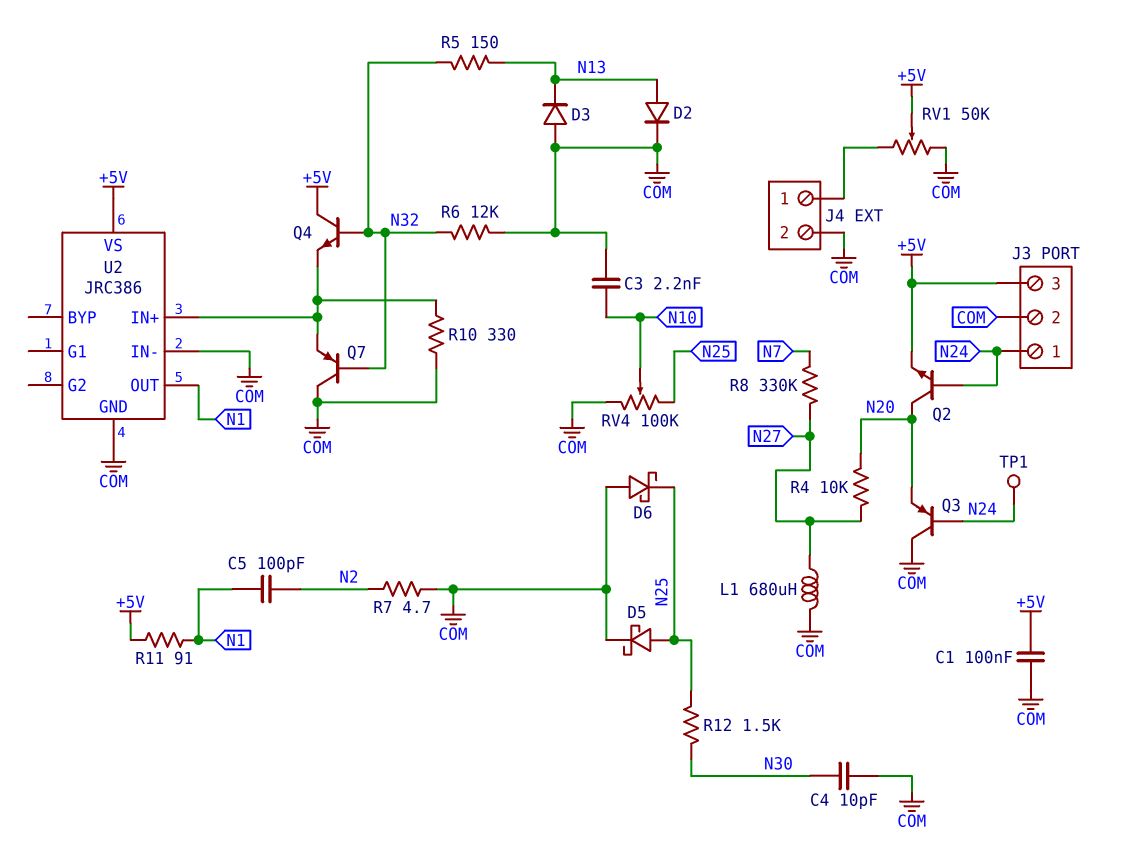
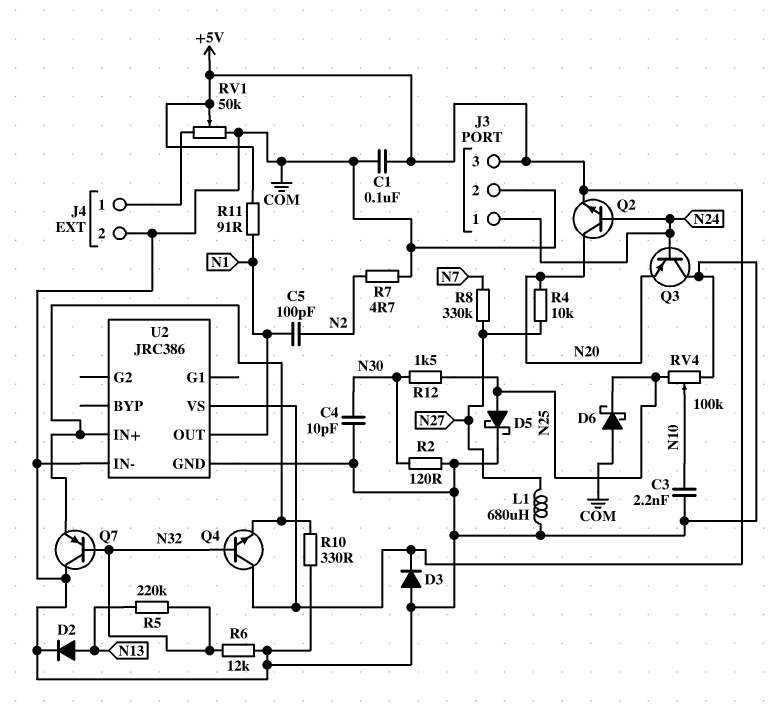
D3: diode (A COM, K N13) -> diode (A COM, K +5V)
R2: none -> 120 (COM, N30)
R5: 150 (N13, N32) -> 220k (N13, N32)
TP1: test point (N24) -> none

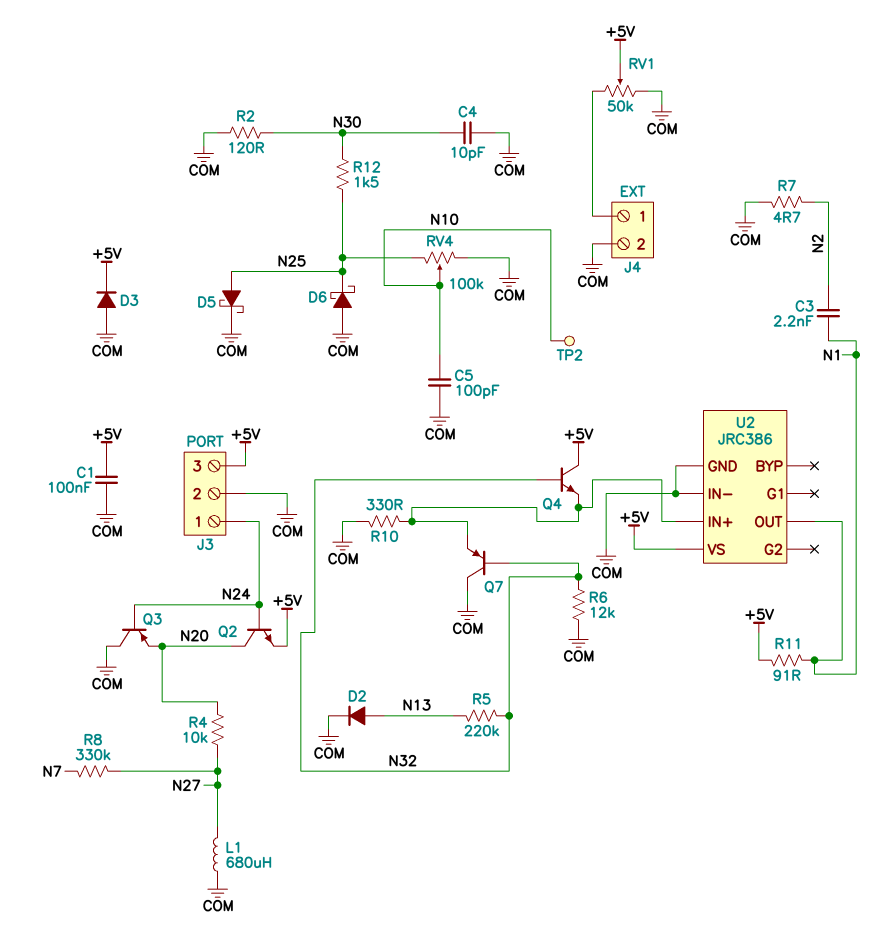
C3: 2.2nF (COM, N10) -> 2.2nF (N1, N2)
C5: 100pF (N1, N2) -> 100pF (COM, N10)
TP2: none -> test point (N10)

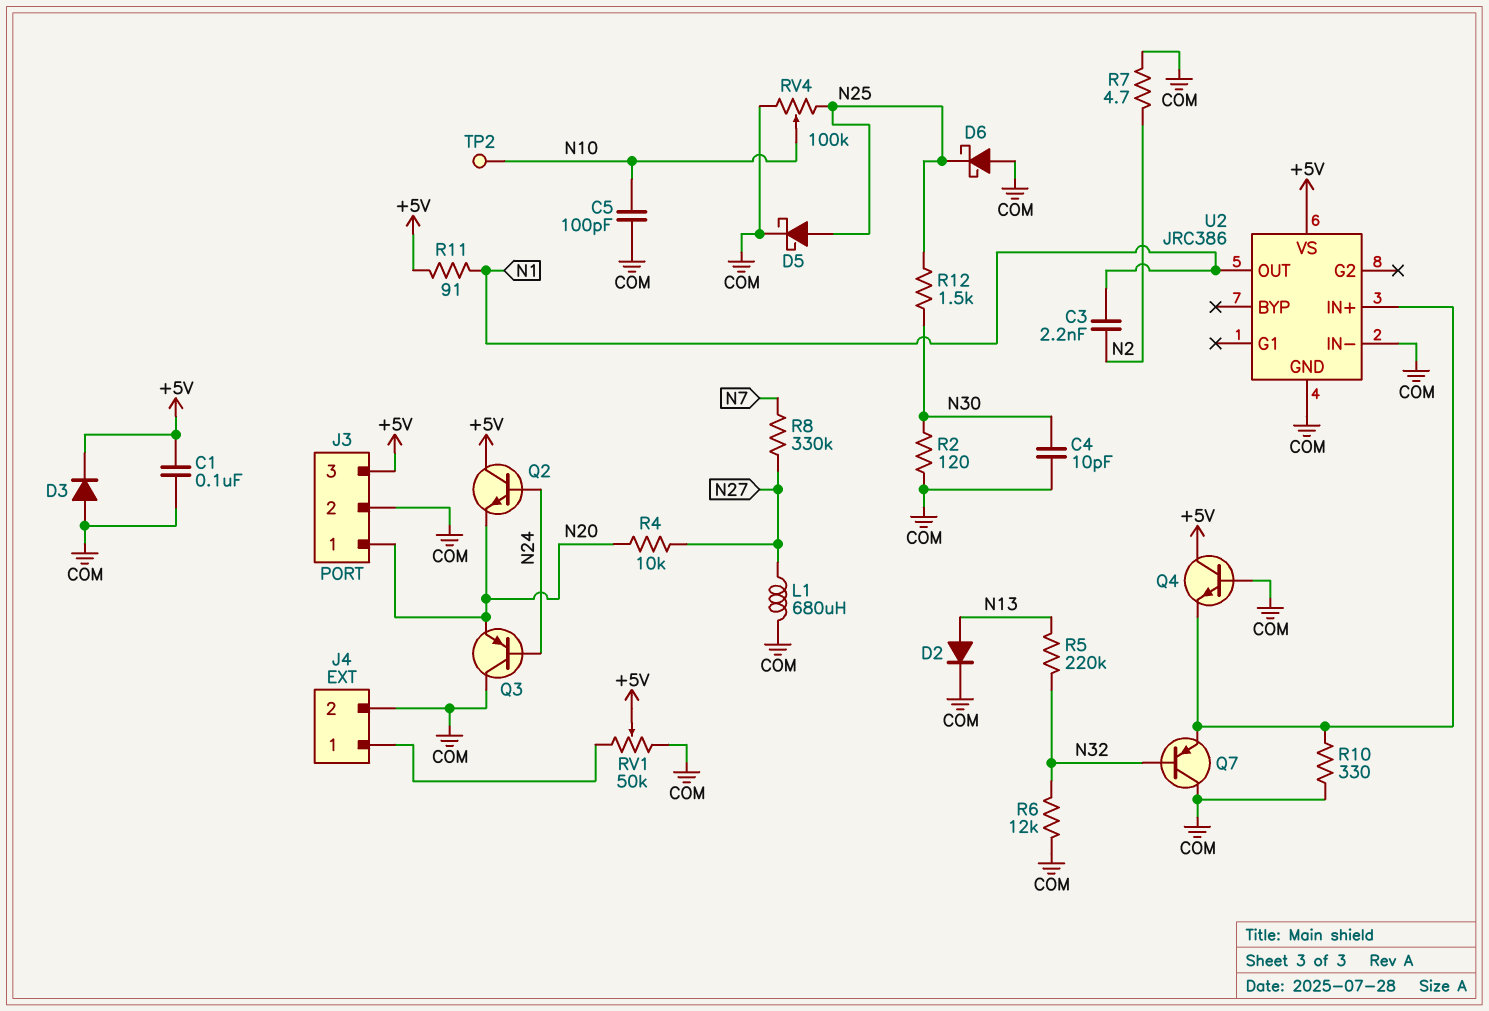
J3 pin 1: N24 -> N20
Q2: NPN (B N24, C N20, E +5V) -> NPN (B N24, C +5V, E N20)
Q4: NPN (B N32, C +5V, E U2/IN+) -> NPN (B COM, C +5V, E U2/IN+)

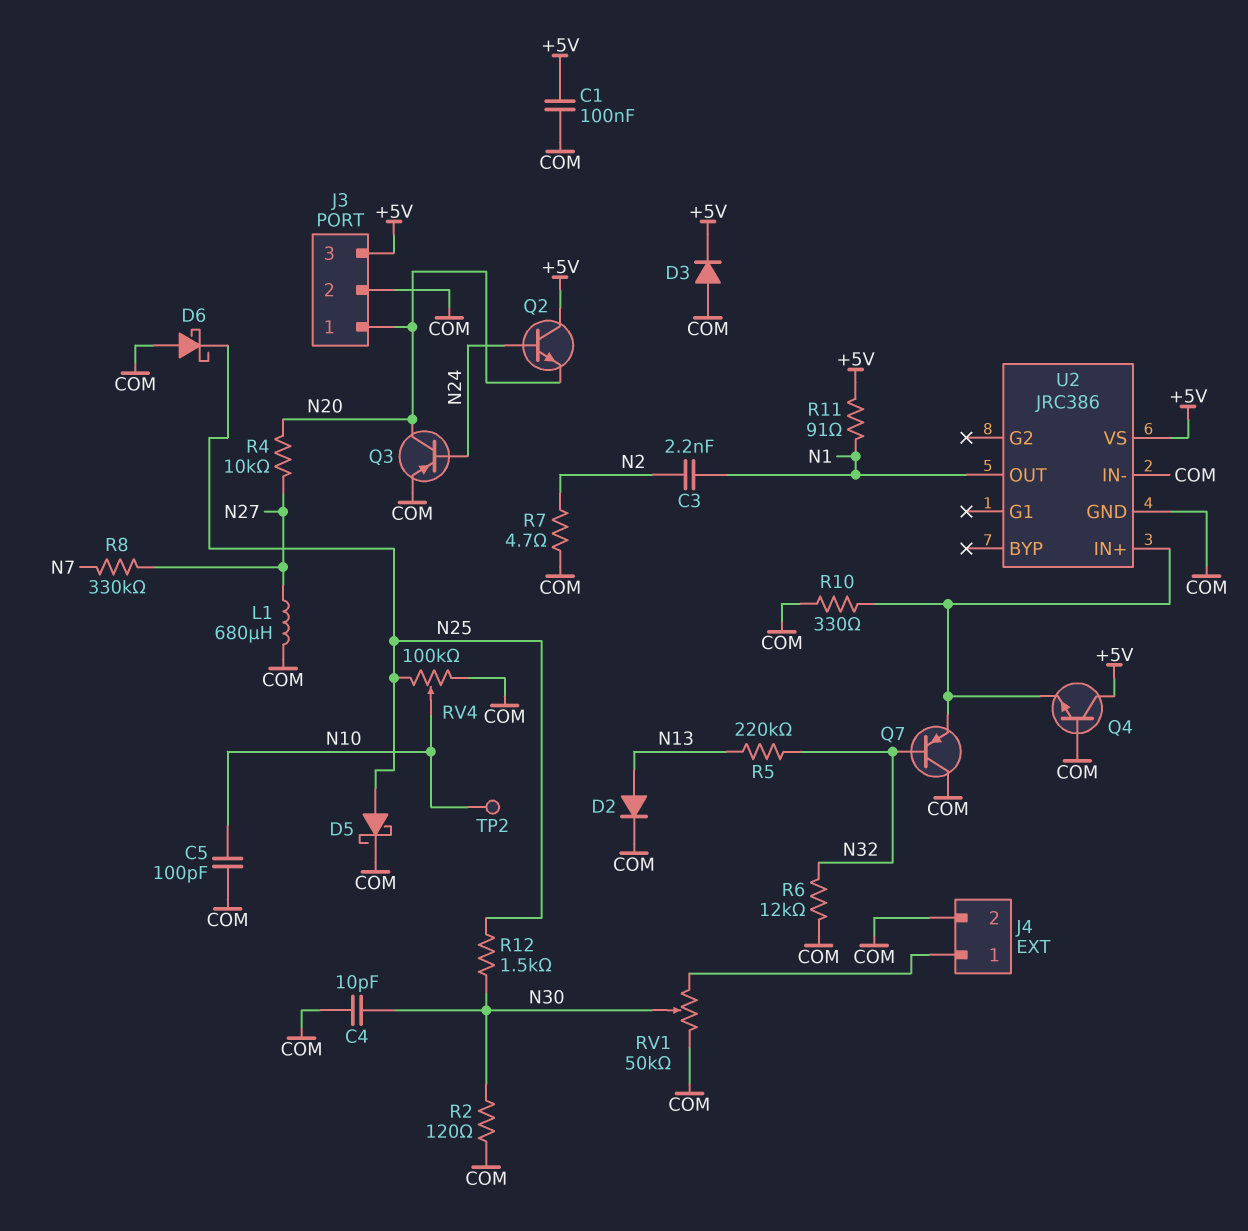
Q3: PNP (B N24, C COM, E N20) -> PNP (B N24, C N20, E COM)
RV1: 50k (COM, J4/1, wiper +5V) -> 50k (COM, J4/1, wiper N30)

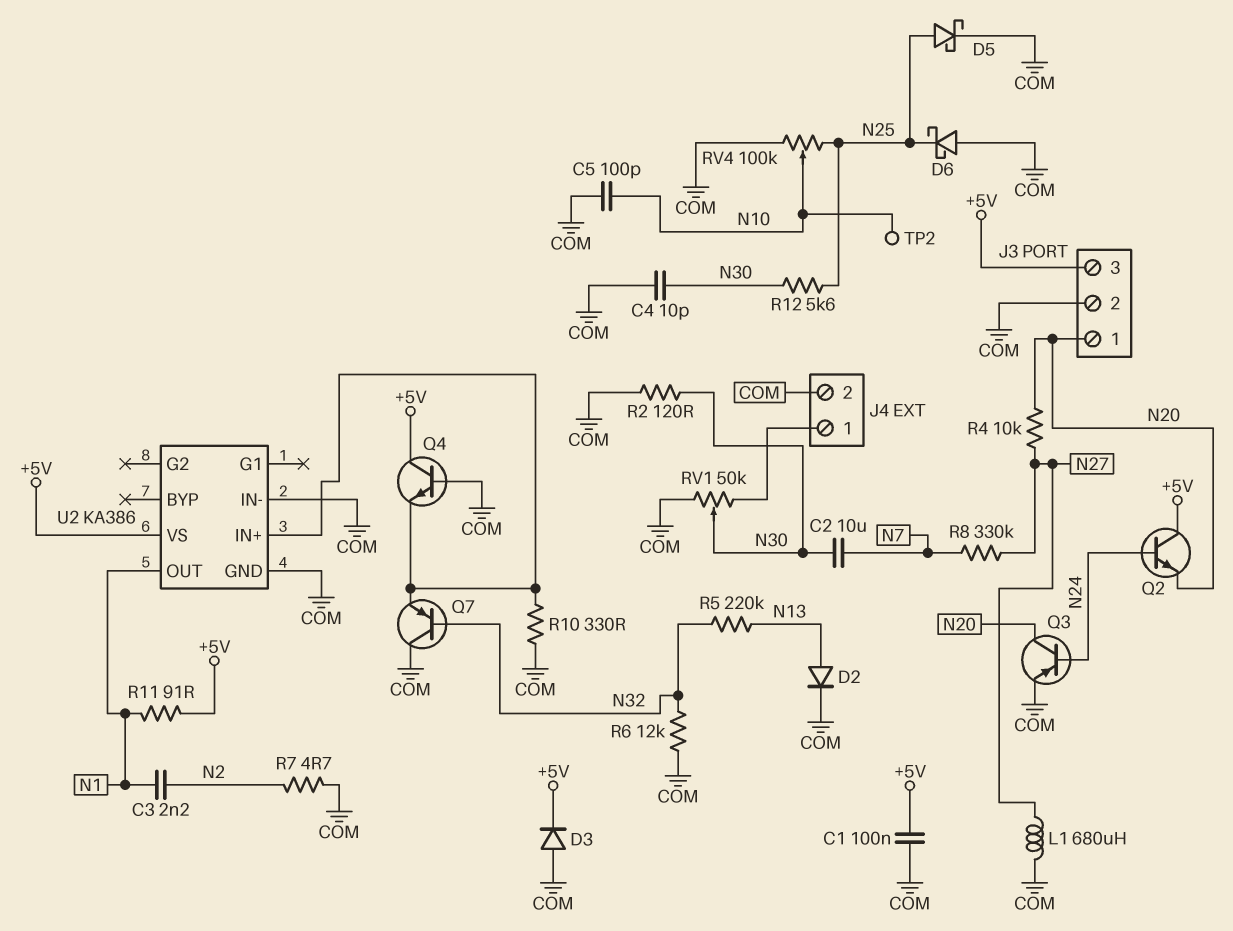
C2: none -> 10uF (N7, N30)
R12: 1.5k (N25, N30) -> 5.6k (N25, N30)
U2: JRC386 -> KA386

